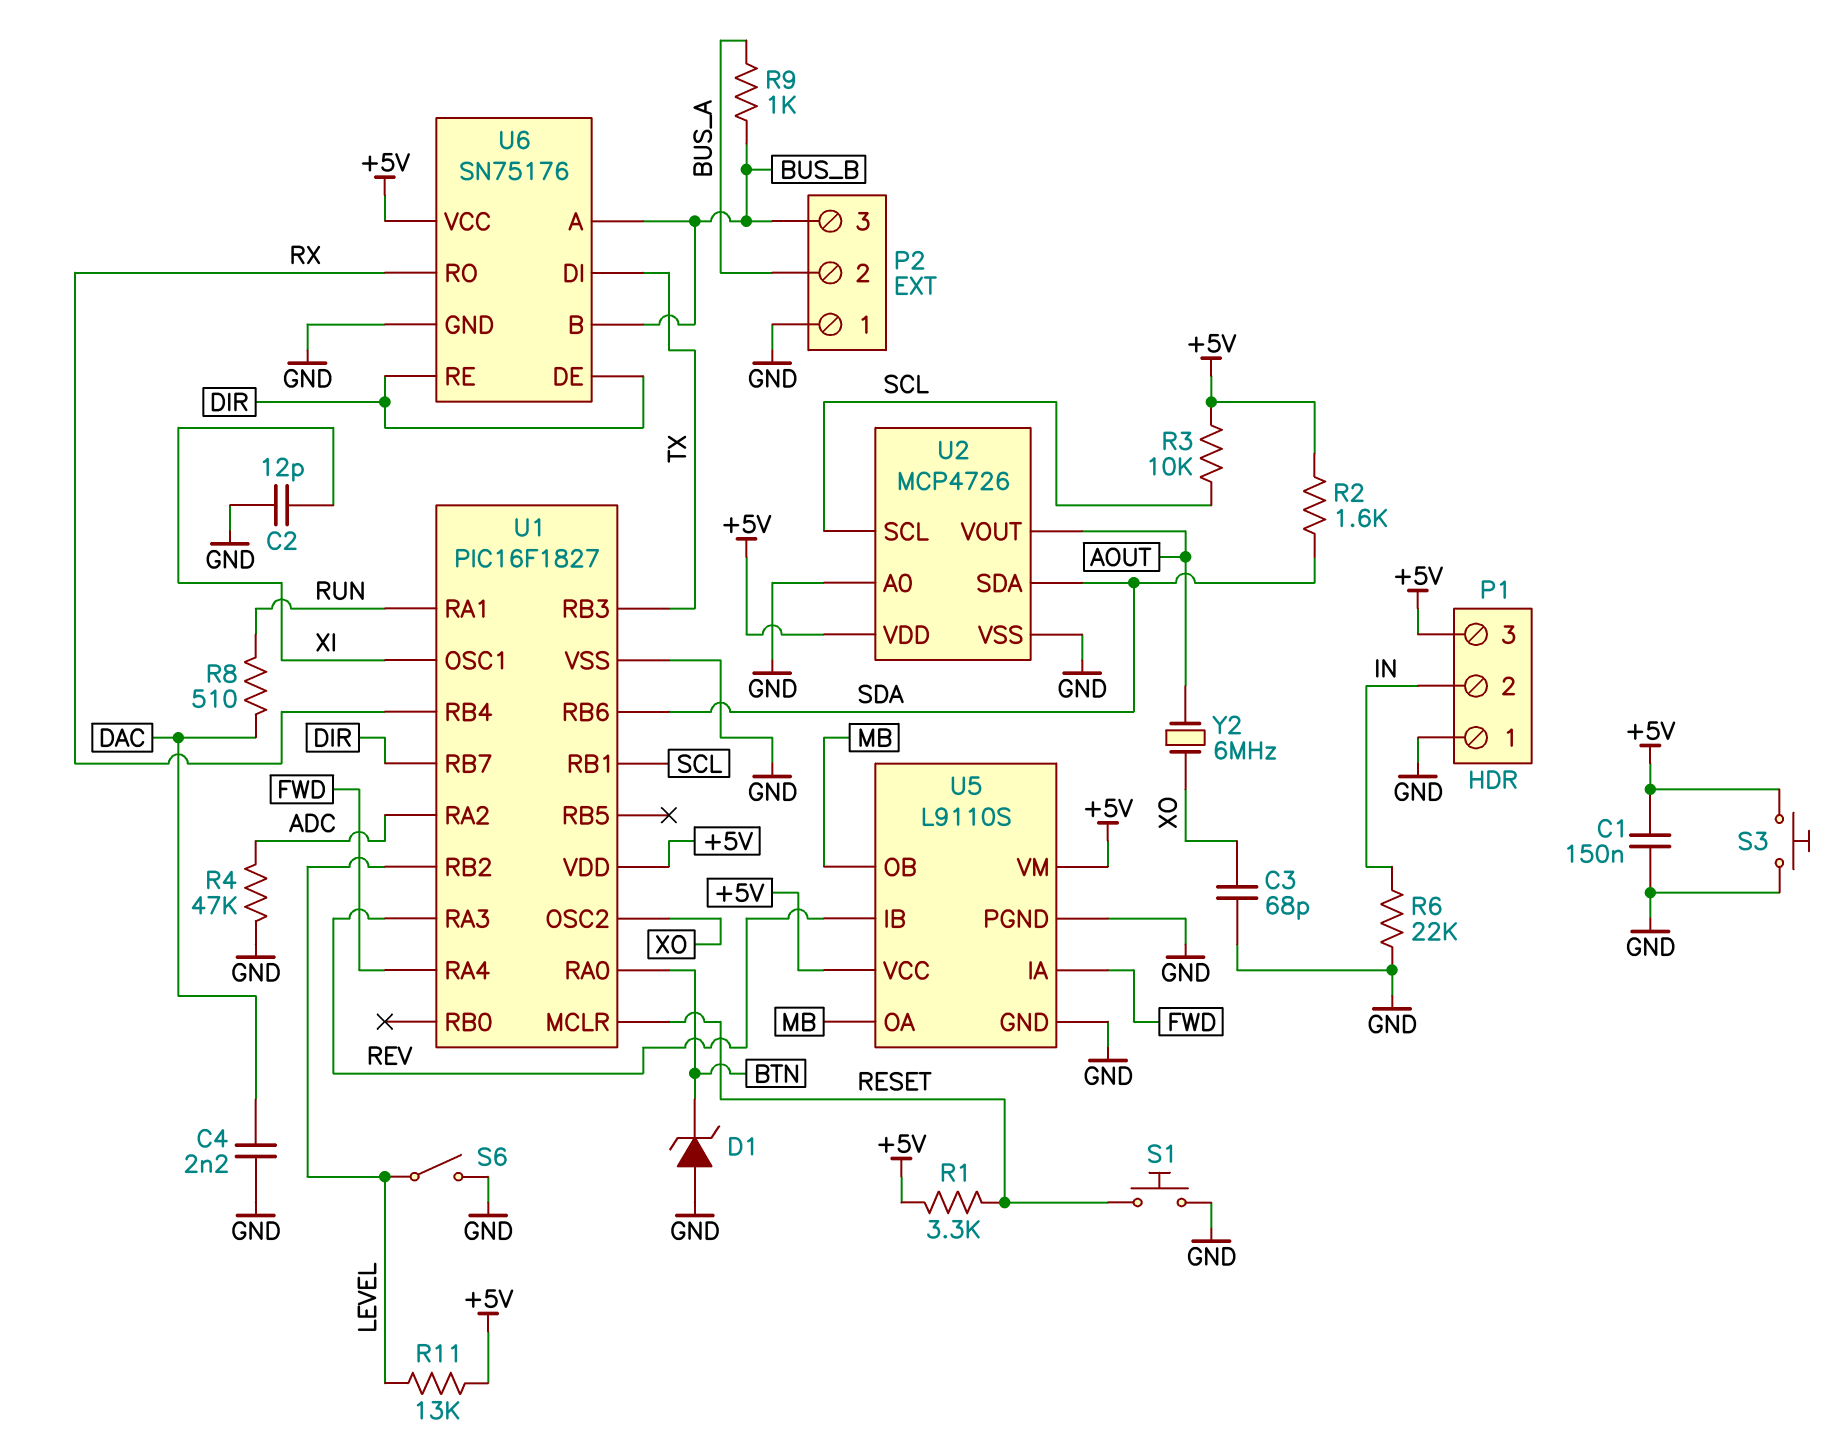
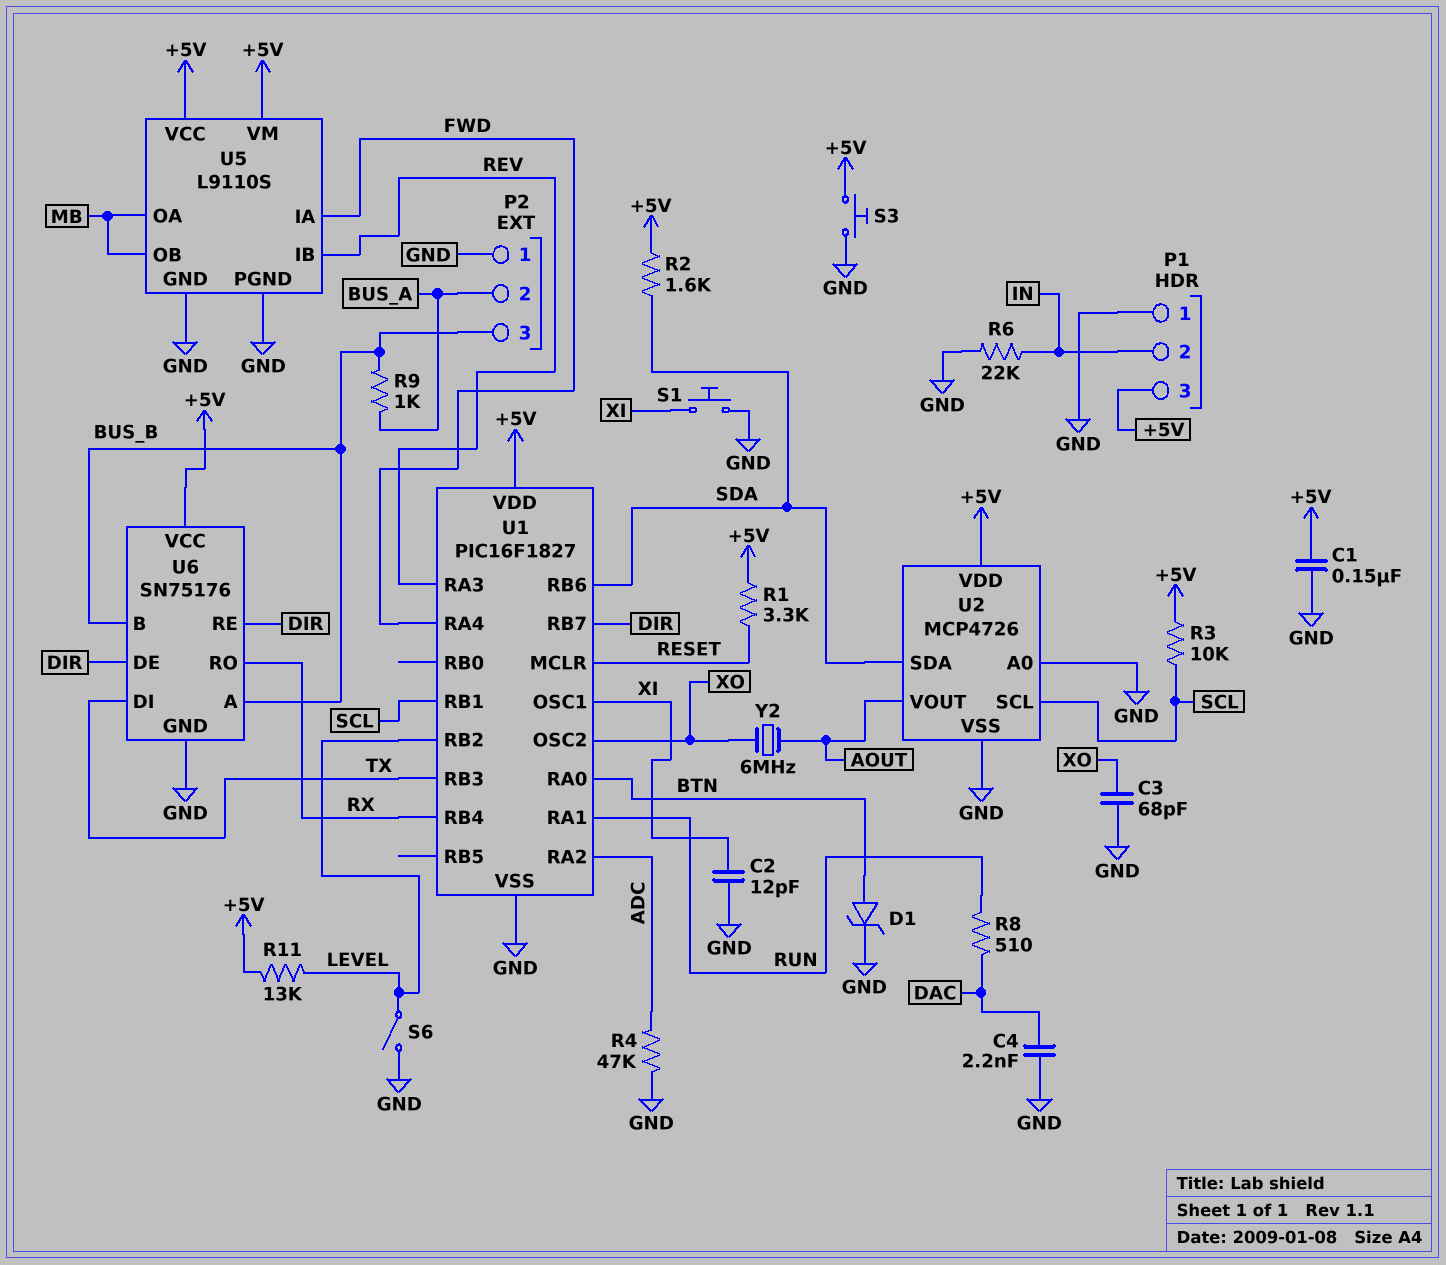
D1: zener (A GND, K BTN) -> zener (A BTN, K GND)
S1: button (GND, RESET) -> button (GND, XI)

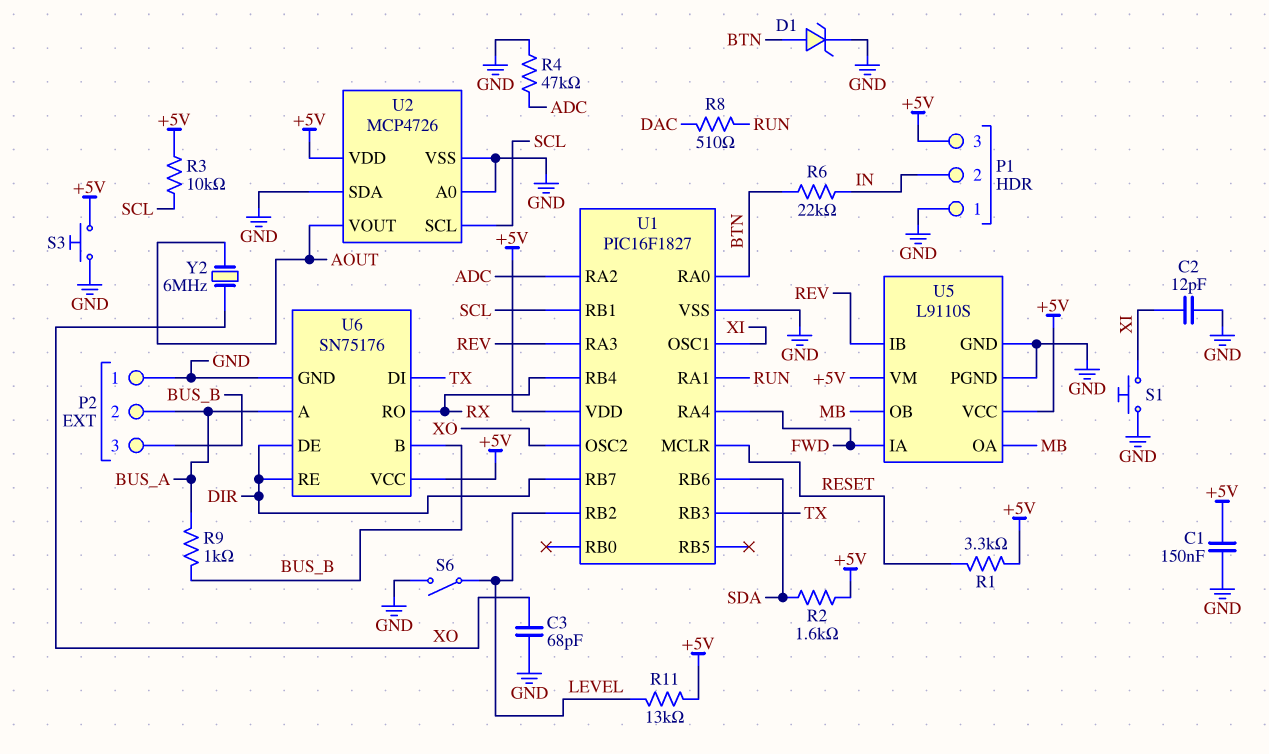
C4: 2.2nF (DAC, GND) -> none
R6: 22k (GND, IN) -> 22k (BTN, IN)
U2 pin SDA: SDA -> GND
U6 pin A: BUS_B -> BUS_A

